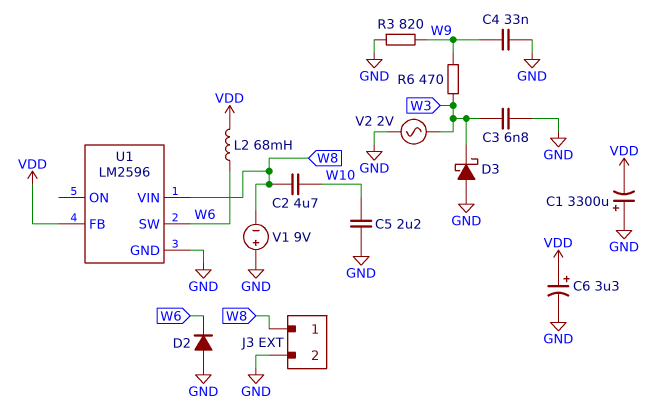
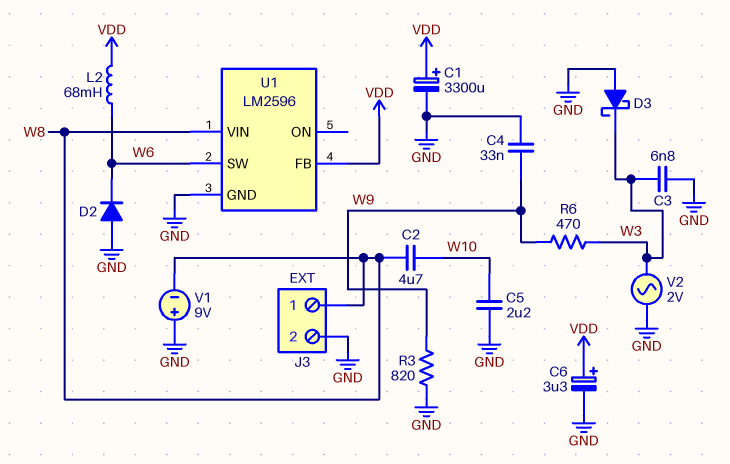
C1: 3300uF (plus GND, minus VDD) -> 3300uF (plus VDD, minus GND)

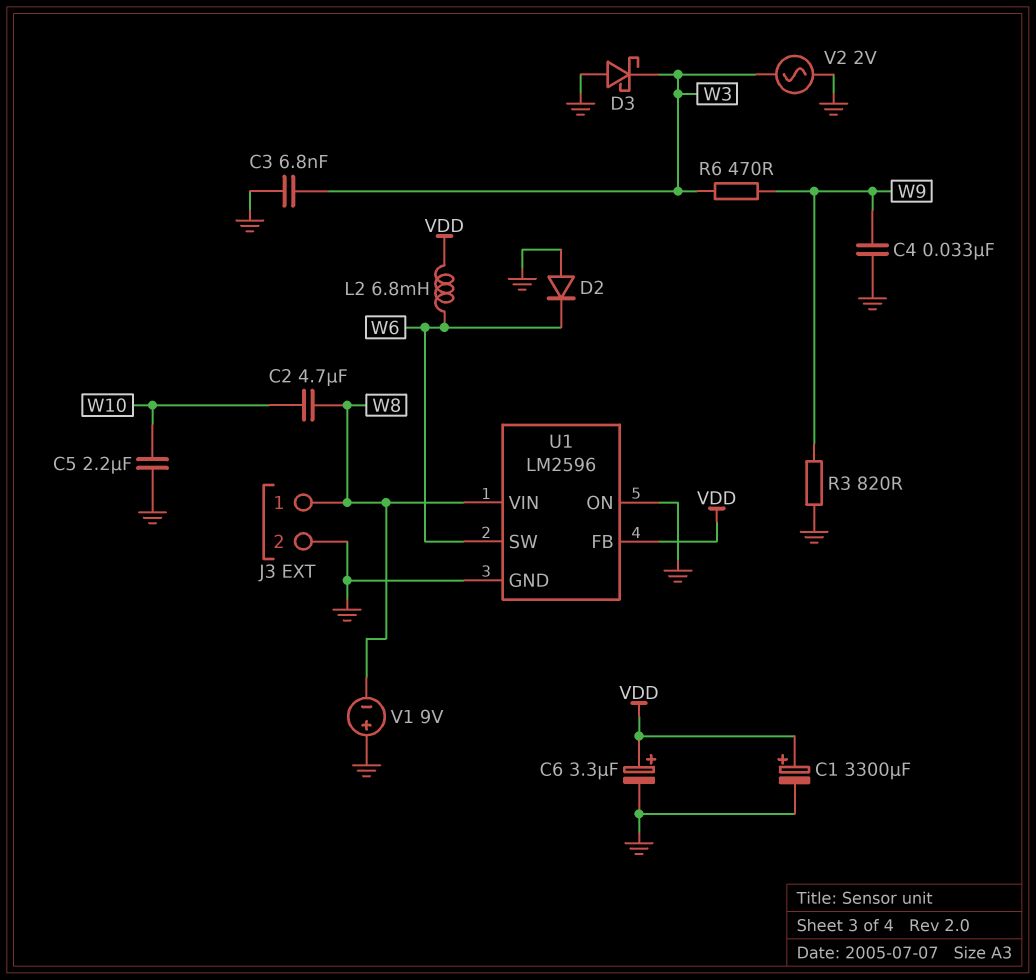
L2: 68mH (VDD, W6) -> 6.8mH (VDD, W6)
U1 pin ON: none -> GND

